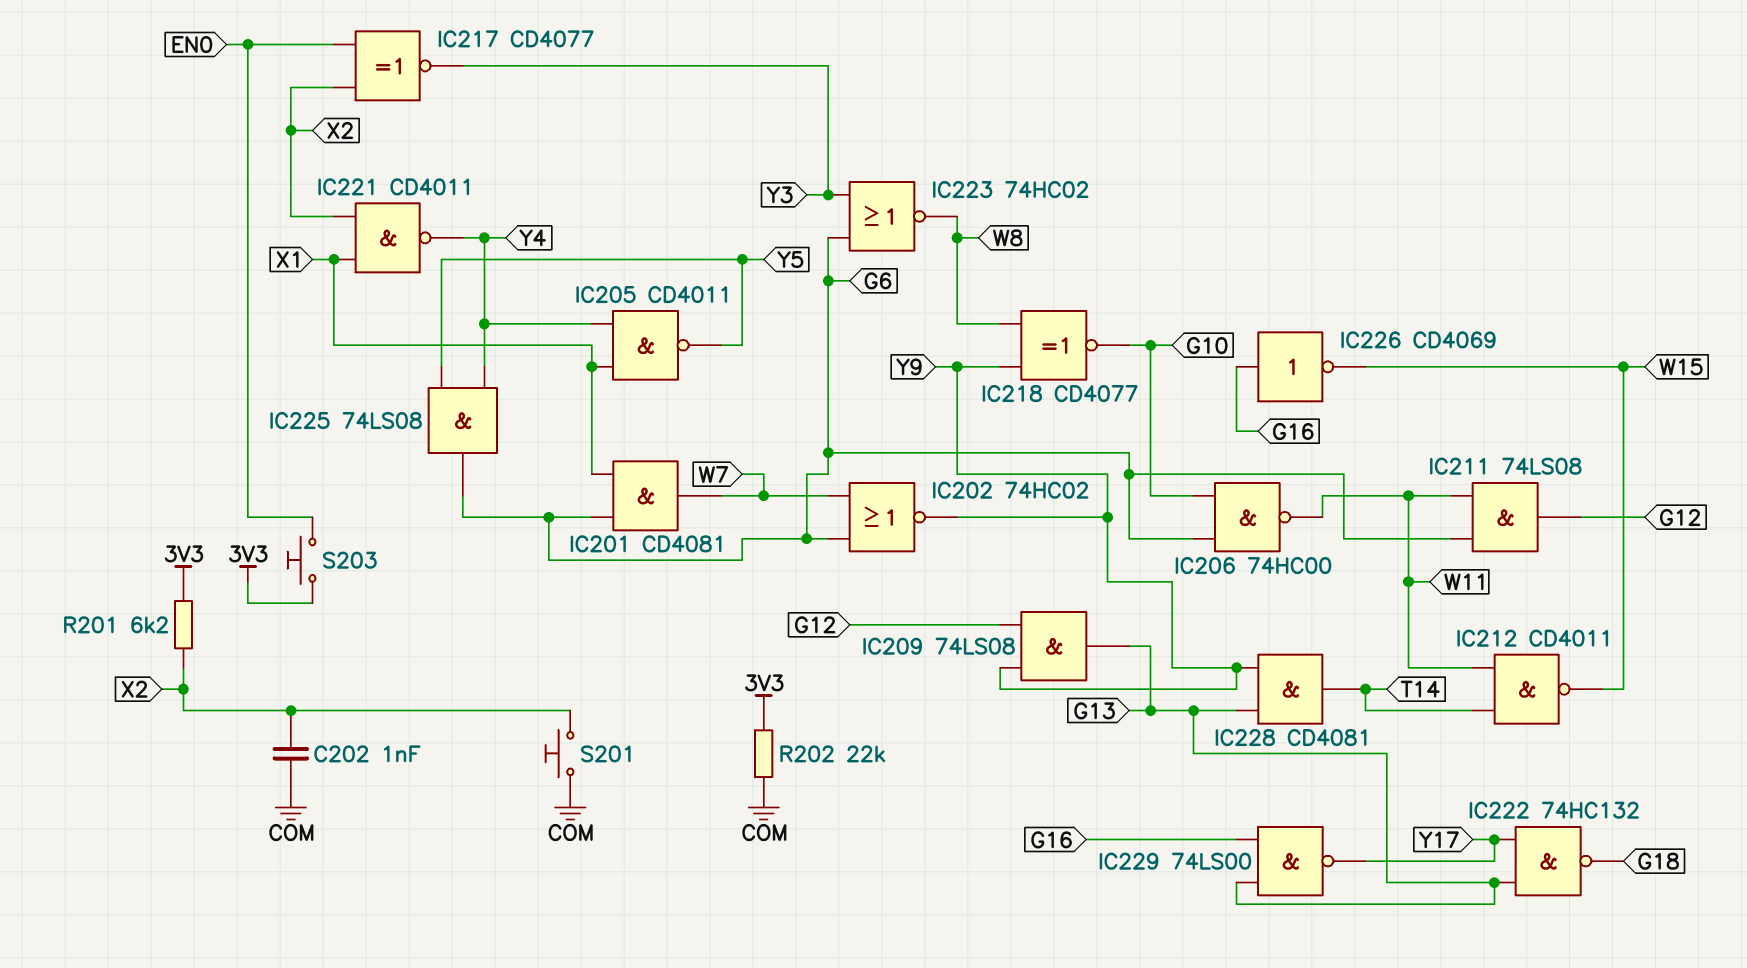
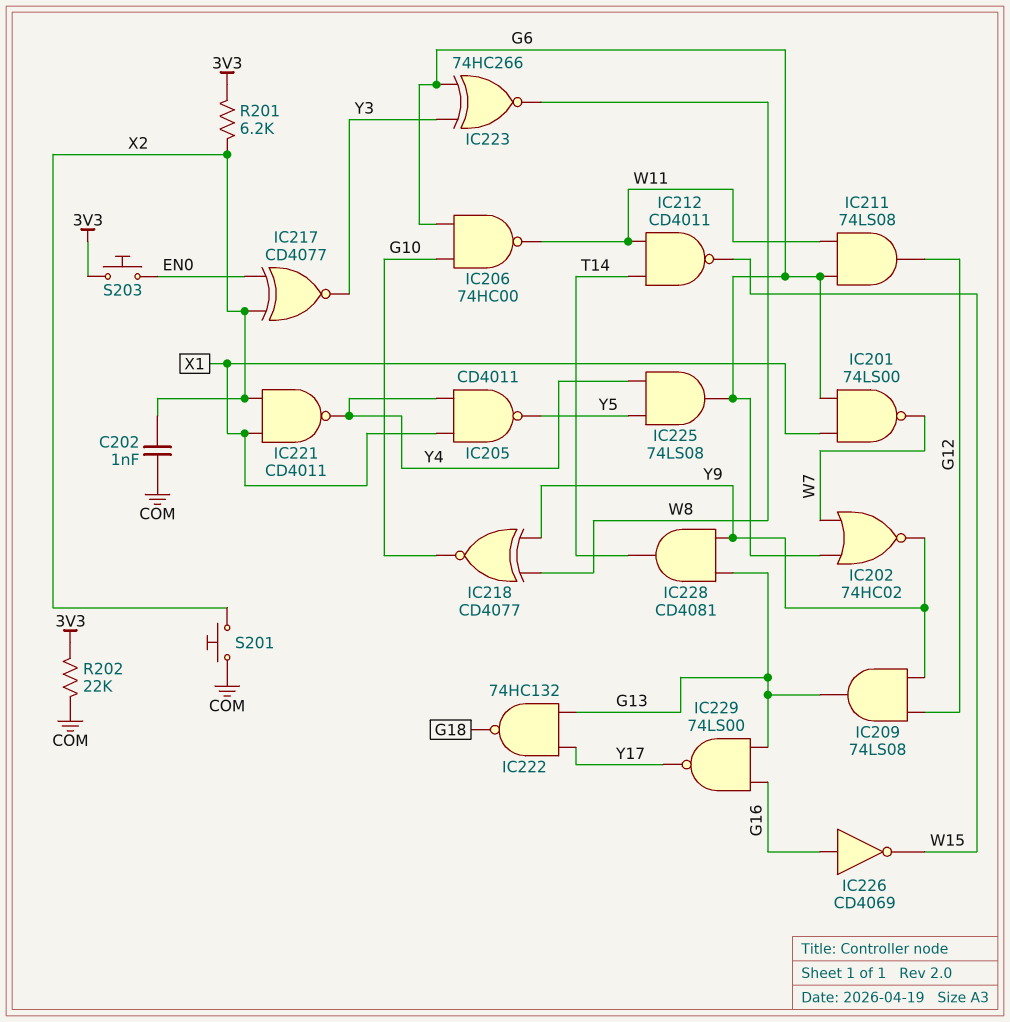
IC201: AND CD4081 (in G6, in X1, out W7) -> NAND 74LS00 (in G6, in X1, out W7)
IC223: NOR 74HC02 (in G6, in Y3, out W8) -> XNOR 74HC266 (in G6, in Y3, out W8)

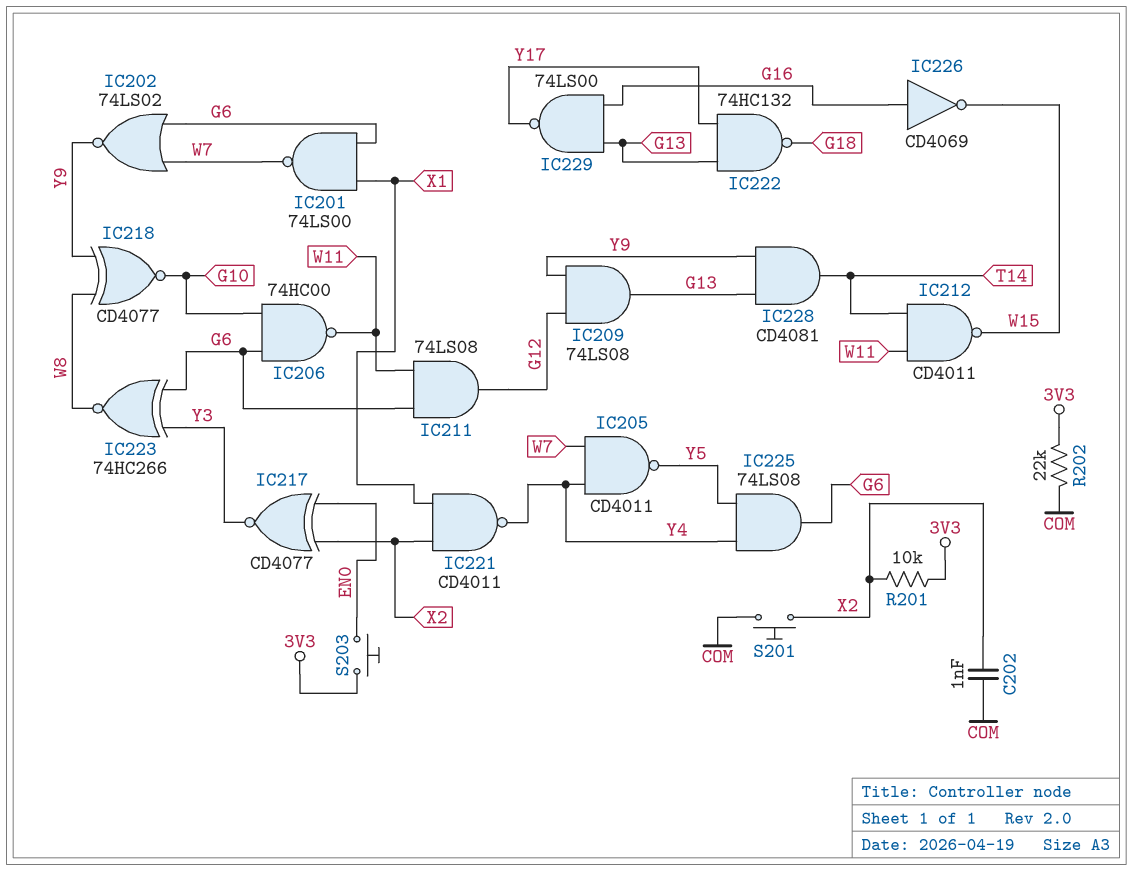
IC202: NOR 74HC02 (in G6, in W7, out Y9) -> NOR 74LS02 (in G6, in W7, out Y9)
IC205: NAND CD4011 (in X1, in Y4, out Y5) -> NAND CD4011 (in W7, in Y4, out Y5)
R201: 6.2k (3V3, X2) -> 10k (3V3, X2)

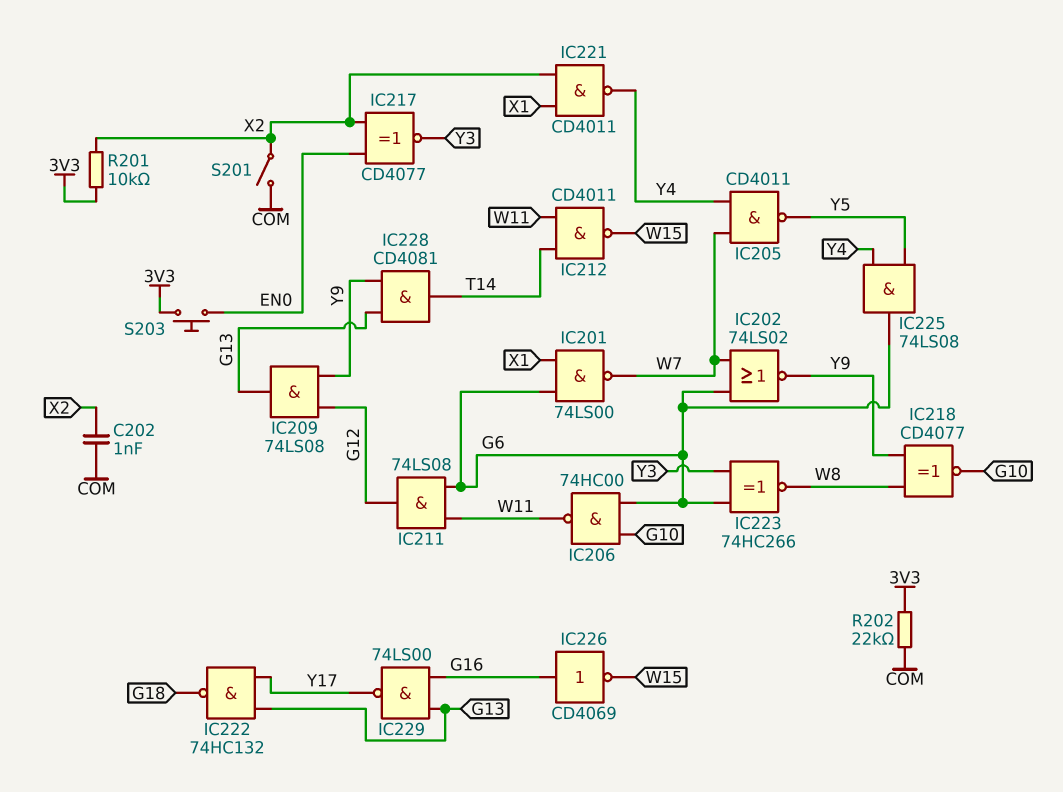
S201: button (COM, X2) -> switch (COM, X2)

